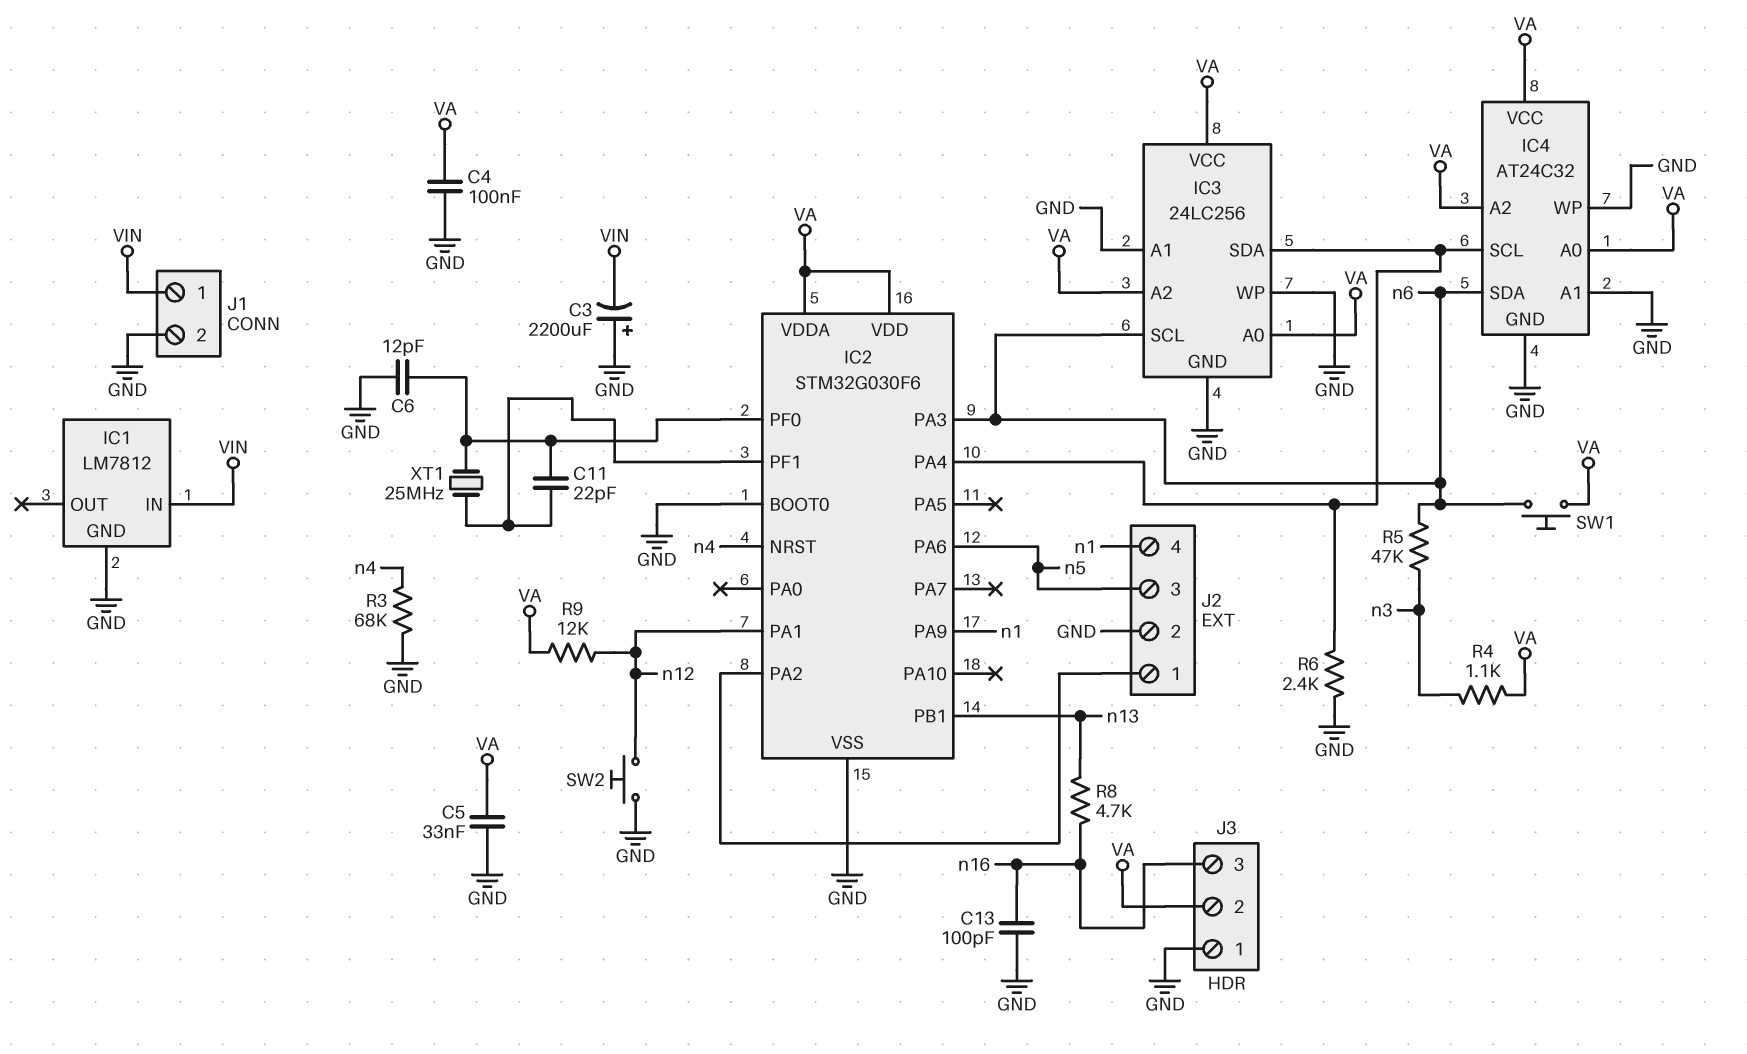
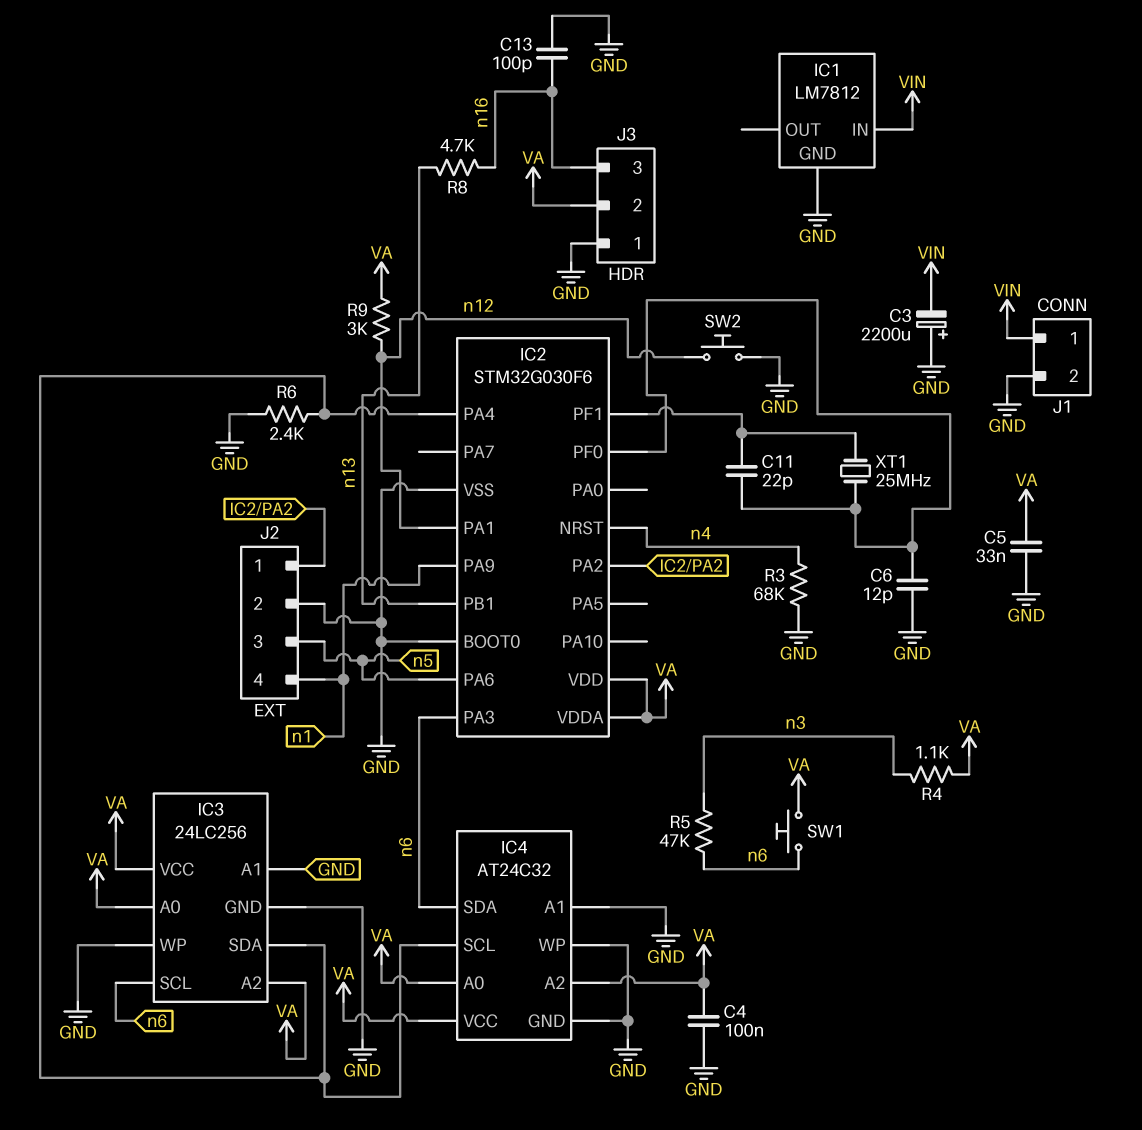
R9: 12k (VA, n12) -> 3k (VA, n12)

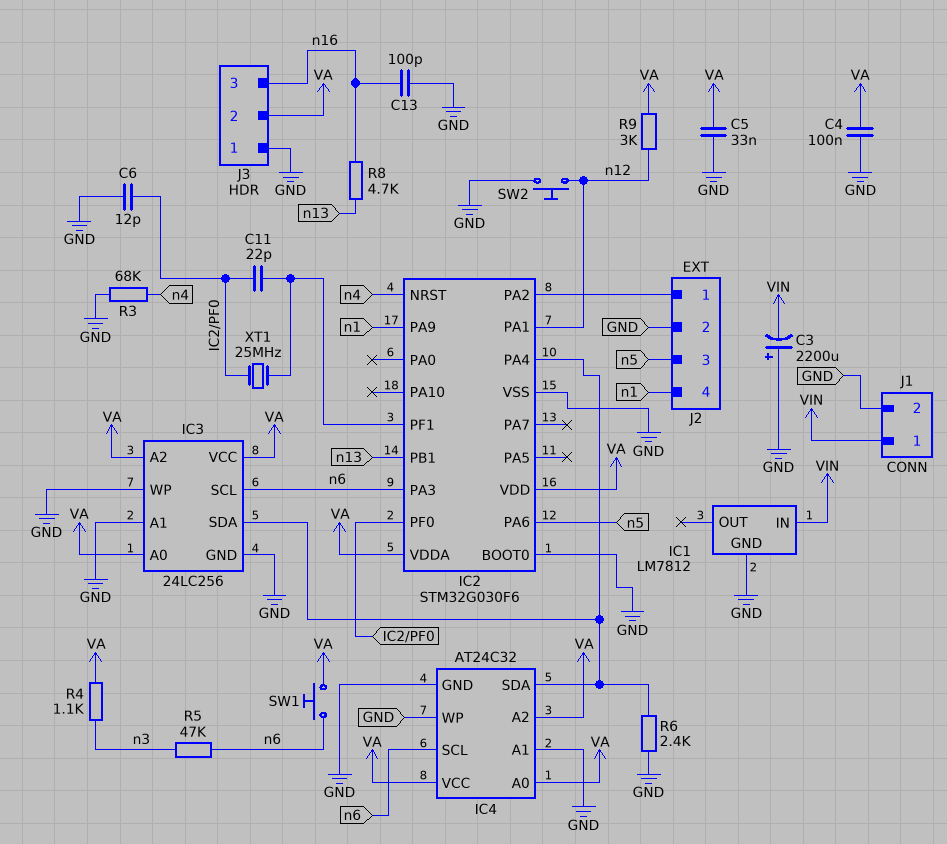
IC4 pin SCL: IC2/PA4 -> n6
IC4 pin SDA: n6 -> IC2/PA4

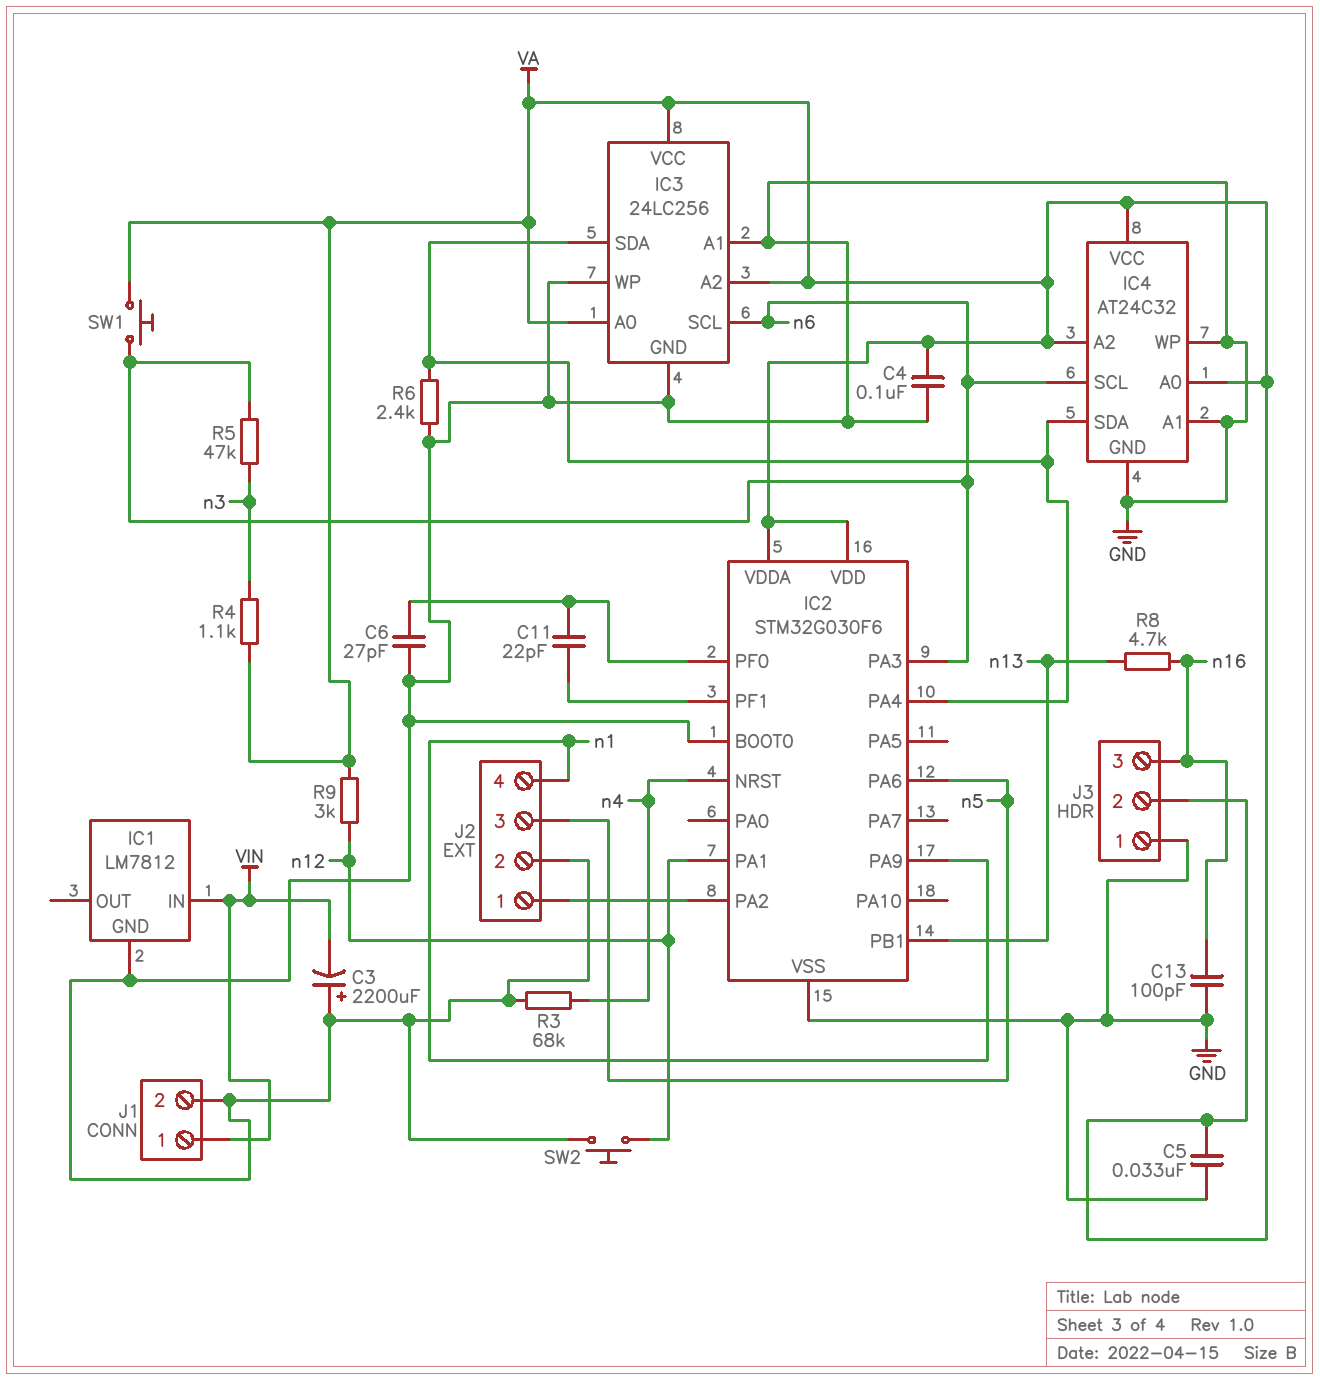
C6: 12pF (GND, IC2/PF0) -> 27pF (GND, IC2/PF0)
XT1: 25MHz (IC2/PF0, IC2/PF1) -> none

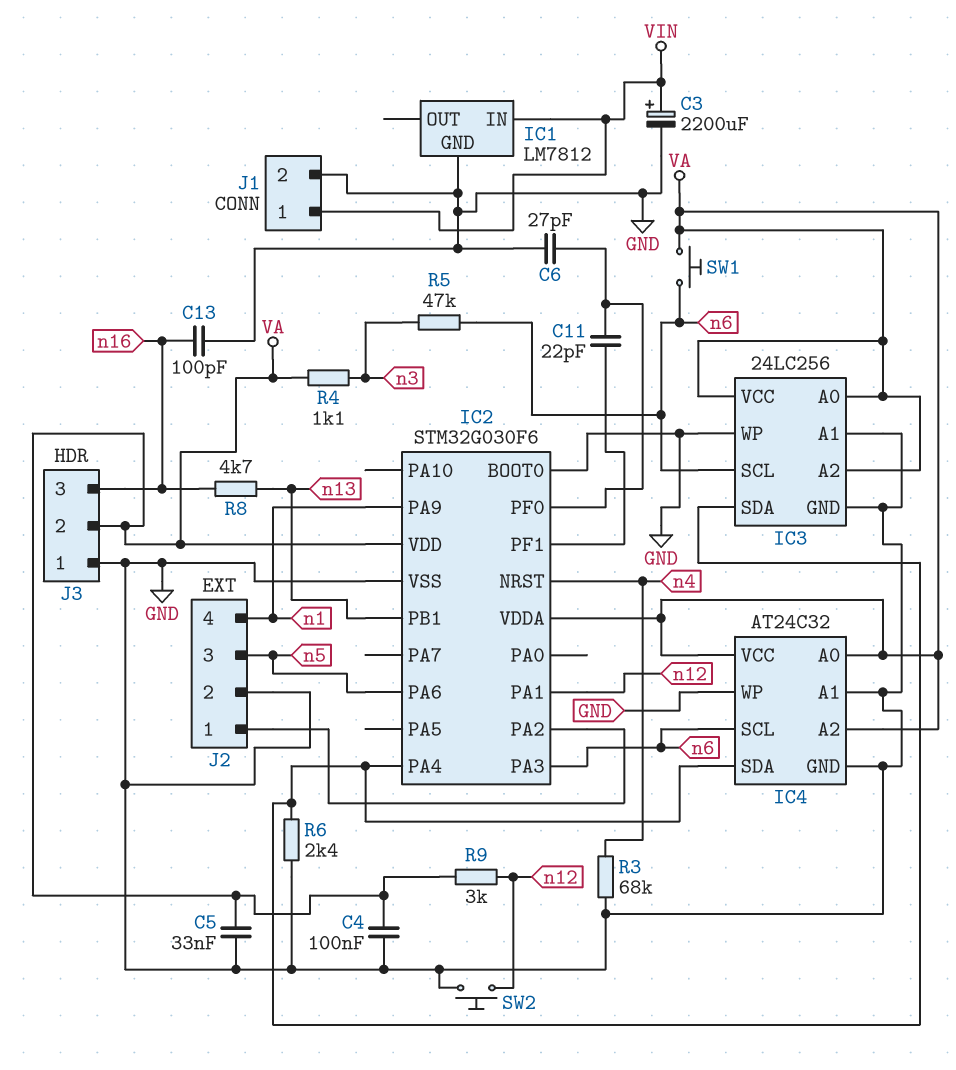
C3: 2200uF (plus GND, minus VIN) -> 2200uF (plus VIN, minus GND)

